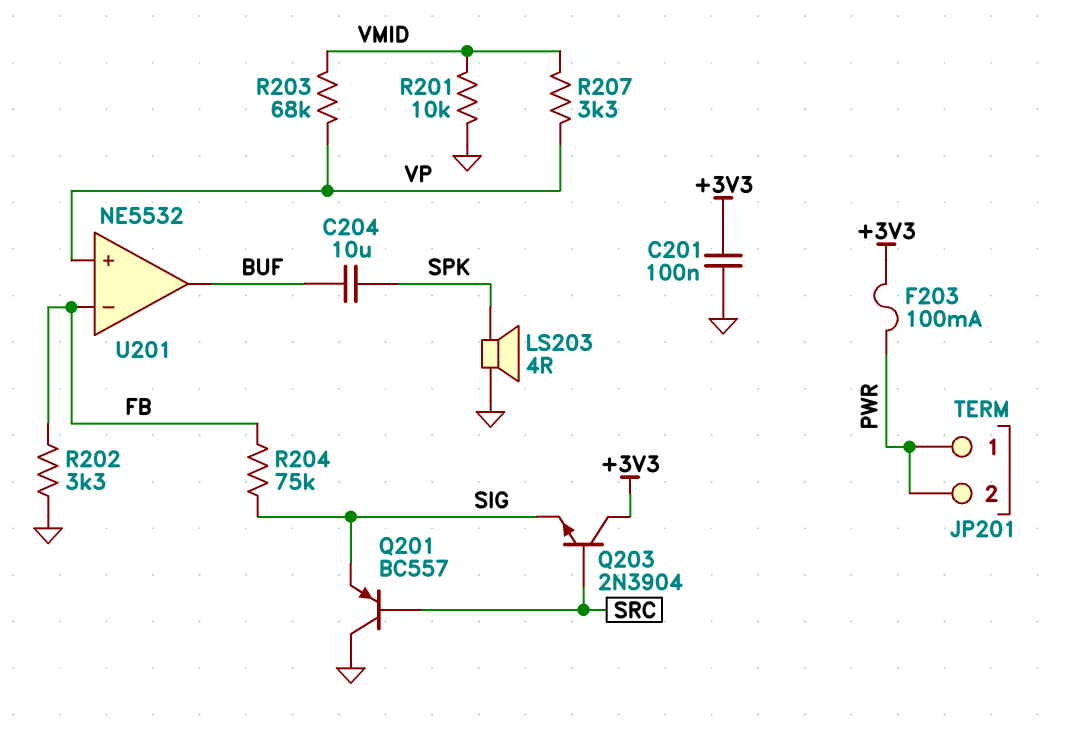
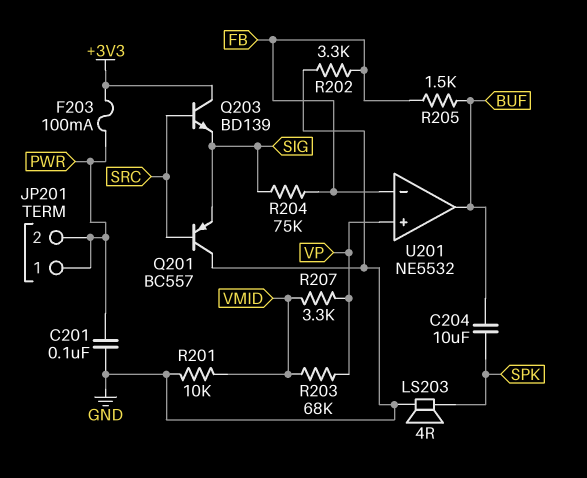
C201: 100nF (+3V3, GND) -> 100nF (GND, PWR)
Q203: NPN 2N3904 (B SRC, C +3V3, E SIG) -> NPN BD139 (B SRC, C +3V3, E SIG)
R205: none -> 1.5k (BUF, FB)

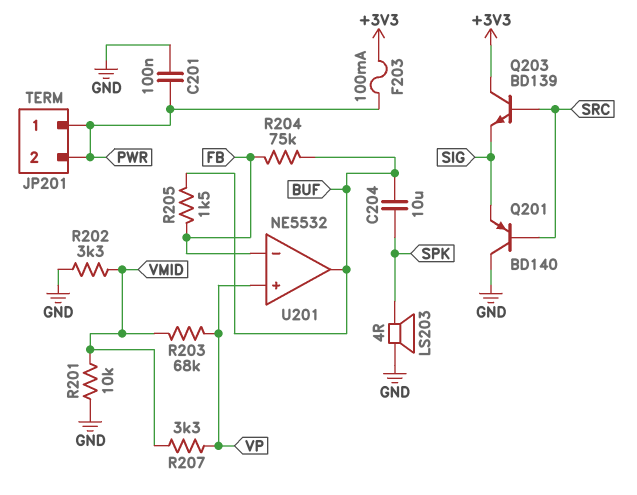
Q201: PNP BC557 (B SRC, C GND, E SIG) -> PNP BD140 (B SRC, C GND, E SIG)
R202: 3.3k (FB, GND) -> 3.3k (GND, VMID)
R204: 75k (FB, SIG) -> 75k (BUF, FB)

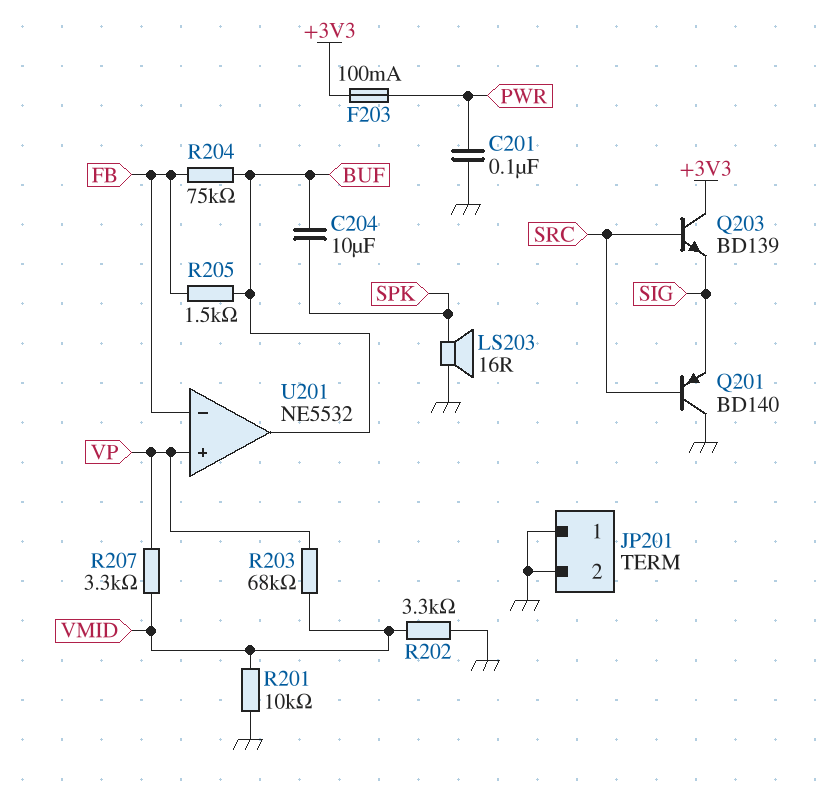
JP201 pin 1: PWR -> GND
JP201 pin 2: PWR -> GND
LS203: speaker 4R (GND, SPK) -> speaker 16R (GND, SPK)

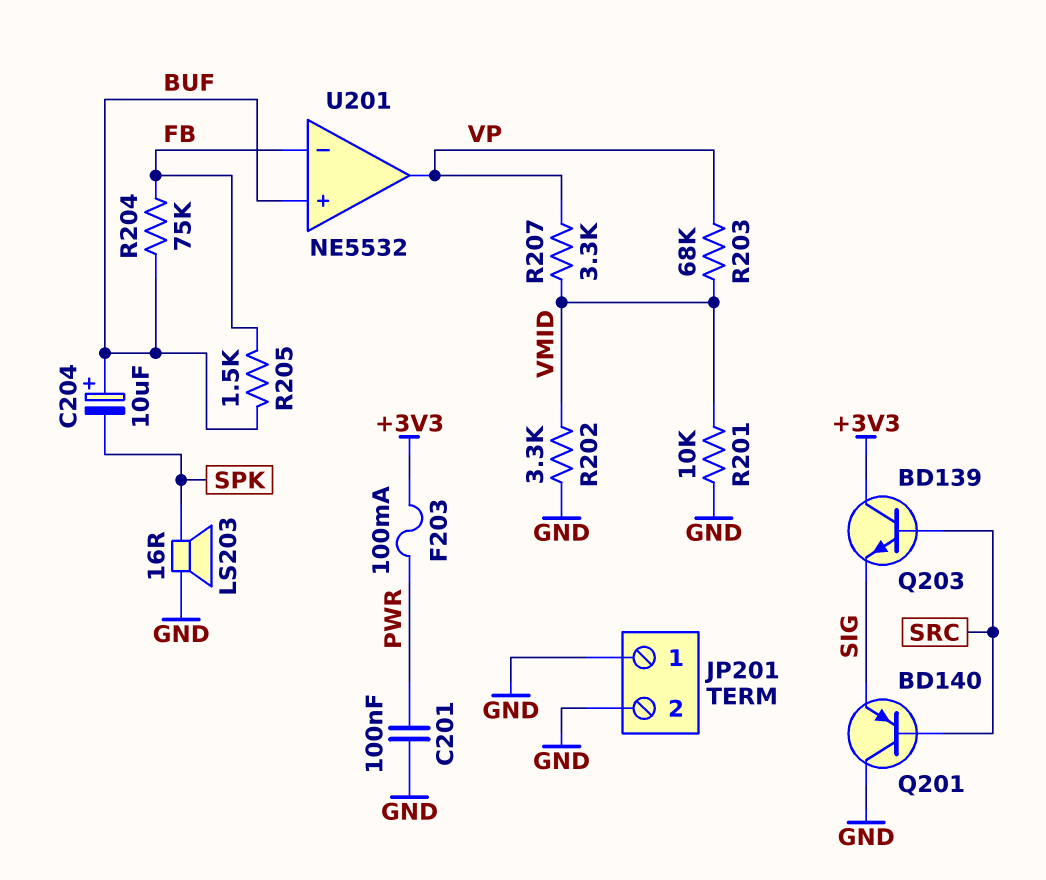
C204: 10uF (BUF, SPK) -> 10uF (plus BUF, minus SPK)
U201 pin in+: VP -> BUF
U201 pin out: BUF -> VP

